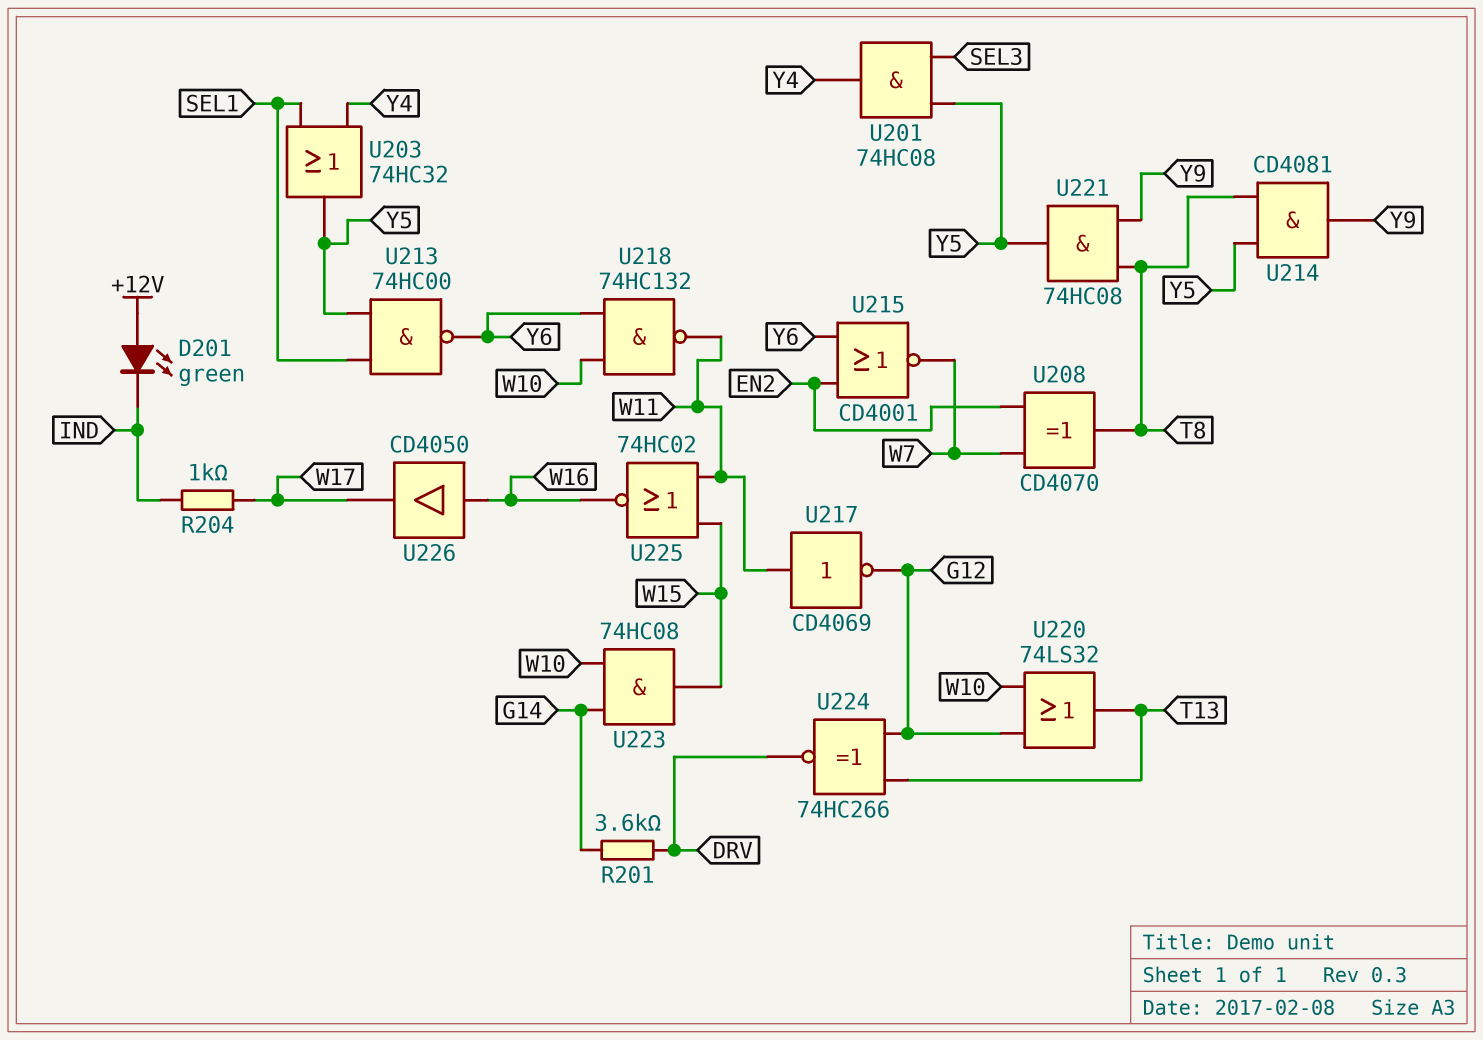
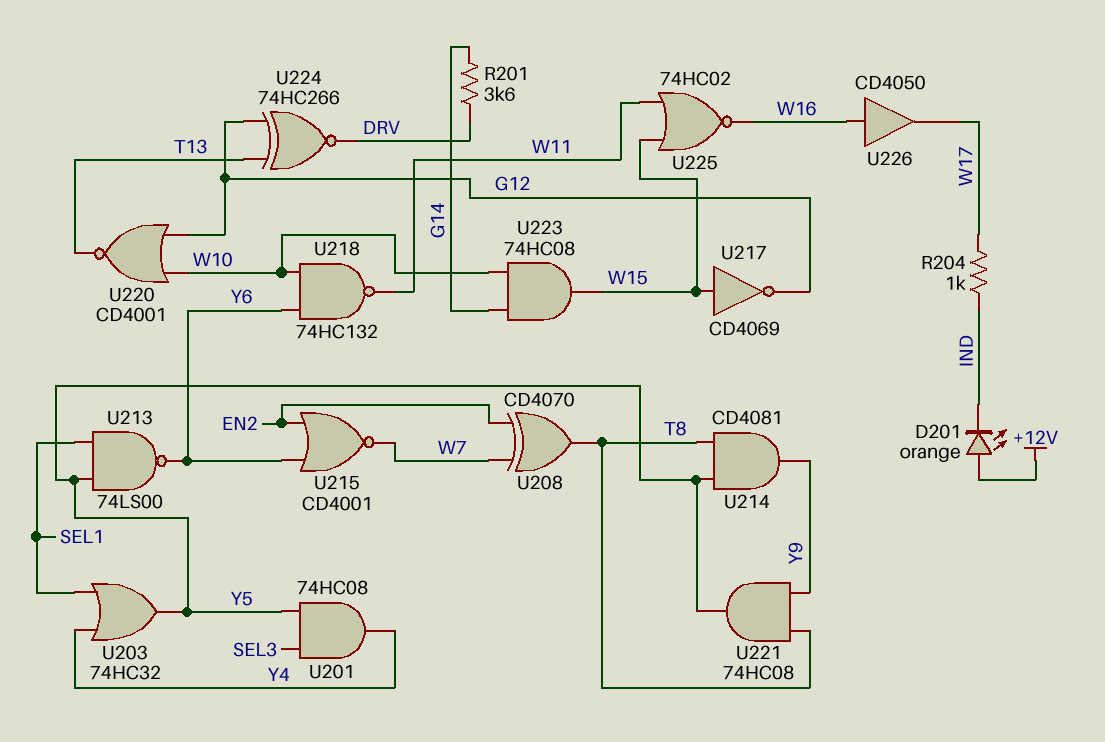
D201: LED green (A +12V, K IND) -> LED orange (A +12V, K IND)
U213: NAND 74HC00 (in SEL1, in Y5, out Y6) -> NAND 74LS00 (in SEL1, in Y5, out Y6)
U217: NOT CD4069 (in W11, out G12) -> NOT CD4069 (in W15, out G12)
U220: OR 74LS32 (in G12, in W10, out T13) -> NOR CD4001 (in G12, in W10, out T13)

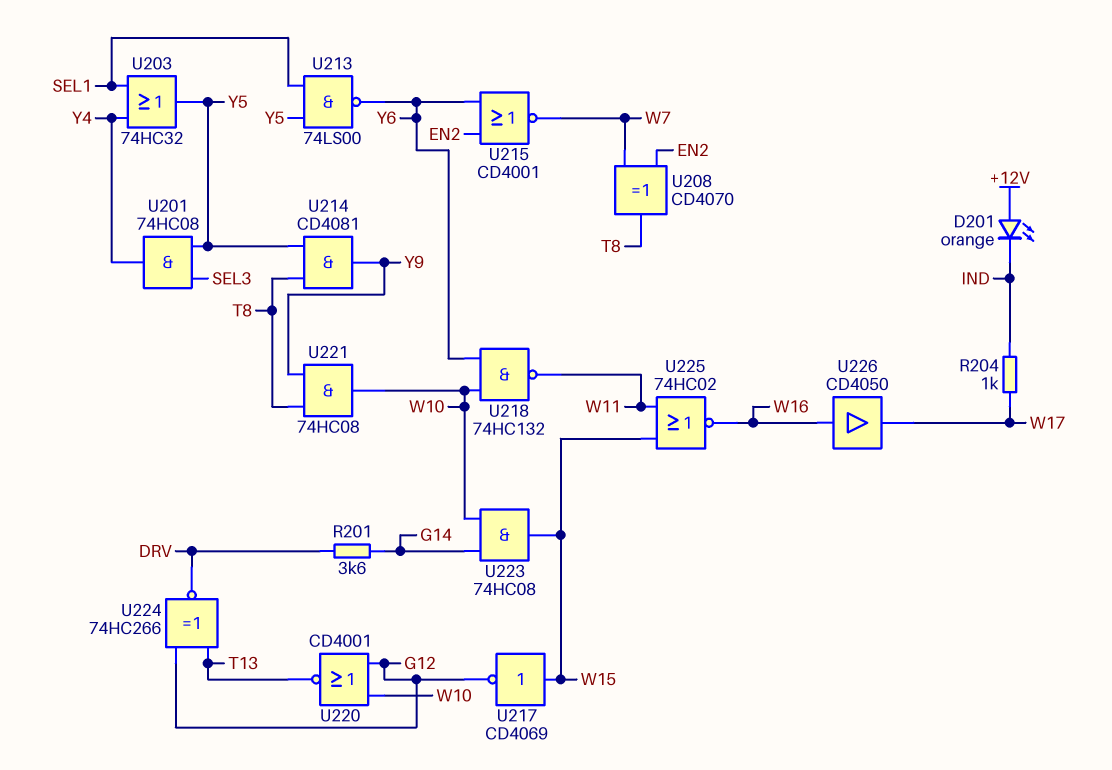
U221: AND 74HC08 (in T8, in Y9, out Y5) -> AND 74HC08 (in T8, in Y9, out W10)

